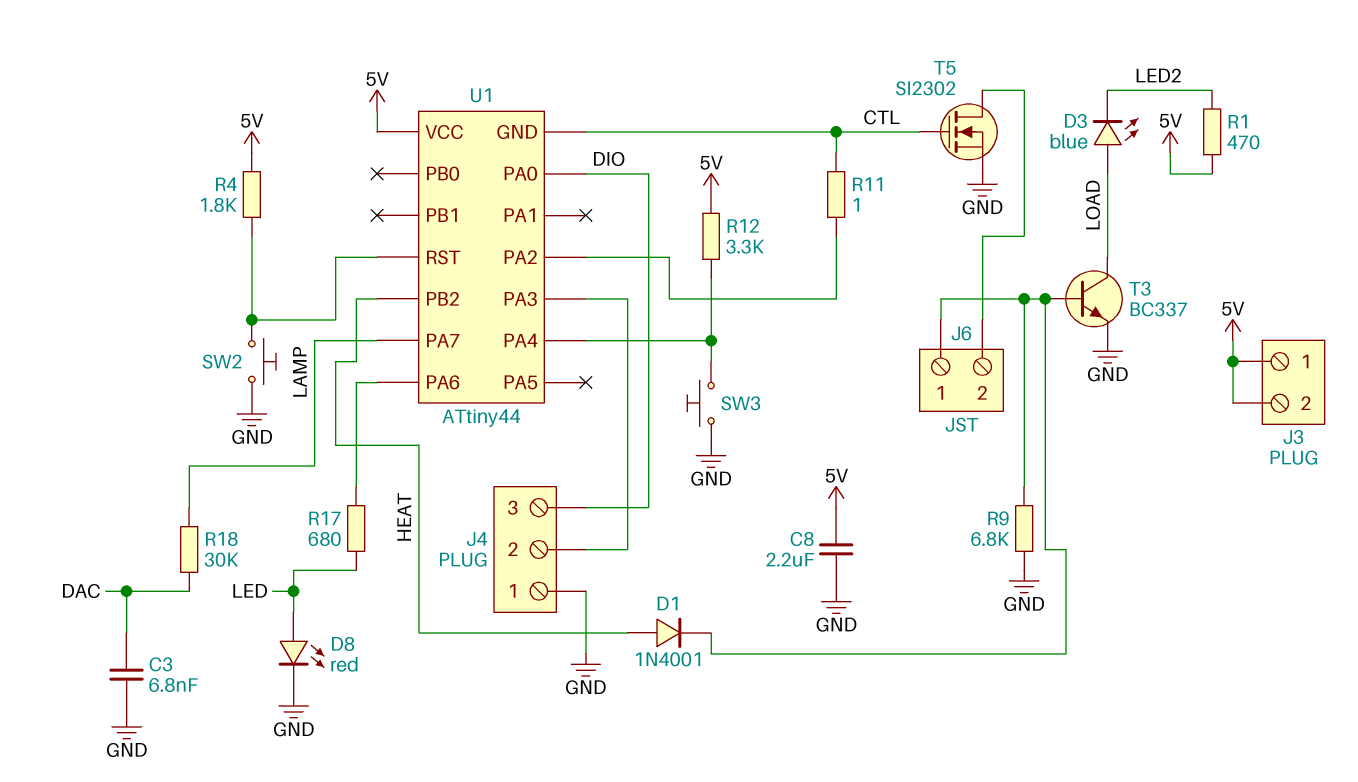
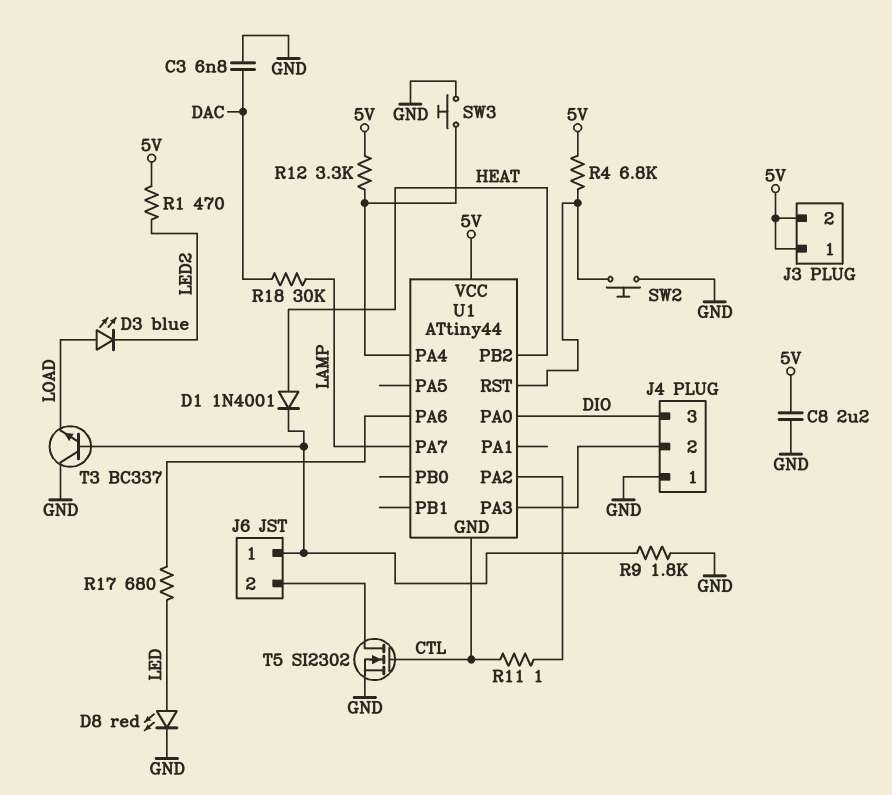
R4: 1.8k (5V, U1/RST) -> 6.8k (5V, U1/RST)
R9: 6.8k (GND, J6/1) -> 1.8k (GND, J6/1)
T3: NPN BC337 (B J6/1, C LOAD, E GND) -> NPN BC337 (B J6/1, C GND, E LOAD)

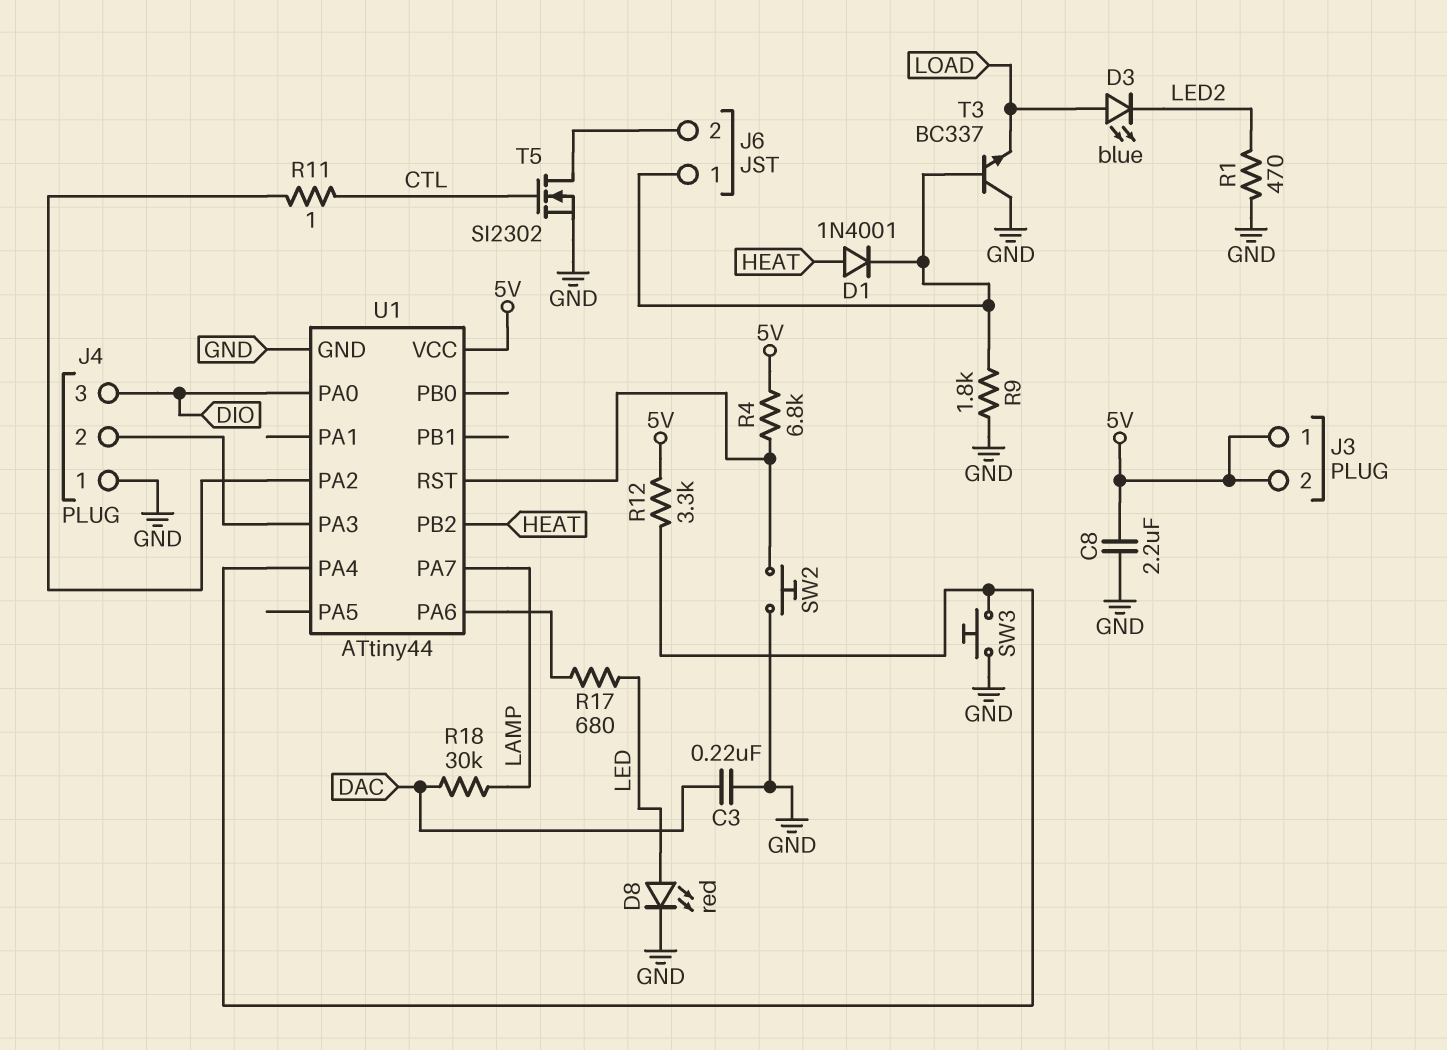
C3: 6.8nF (DAC, GND) -> 220nF (DAC, GND)
R1: 470 (5V, LED2) -> 470 (GND, LED2)
U1 pin GND: CTL -> GND

